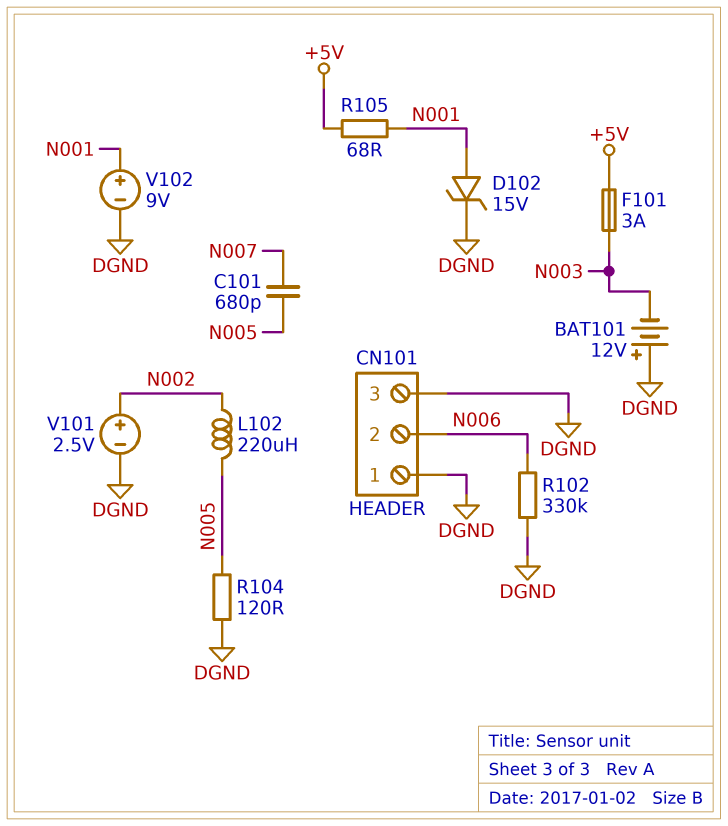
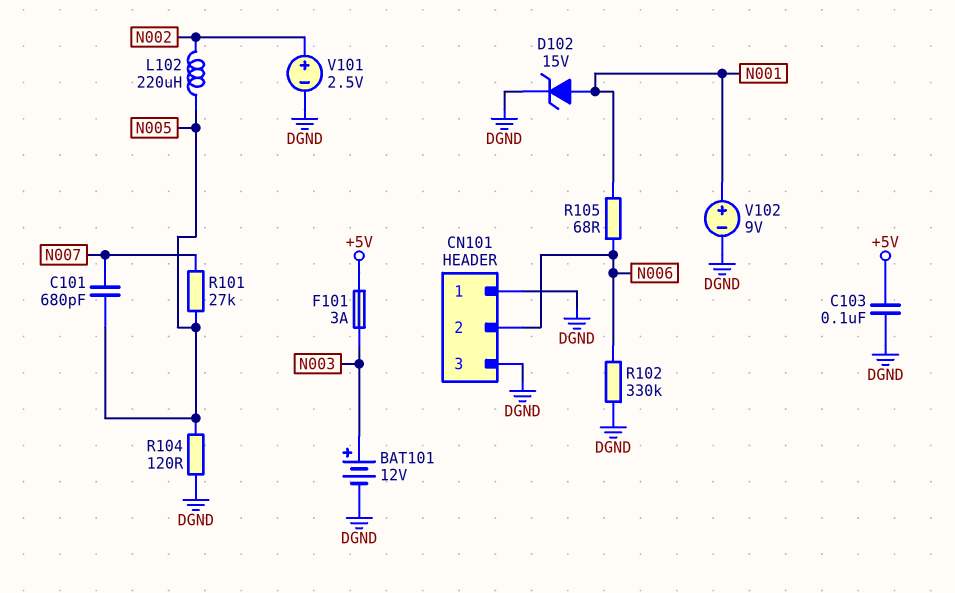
BAT101: 12V (plus DGND, minus N003) -> 12V (plus N003, minus DGND)
C103: none -> 100nF (+5V, DGND)
R101: none -> 27k (N005, N007)
R105: 68 (+5V, N001) -> 68 (N001, N006)

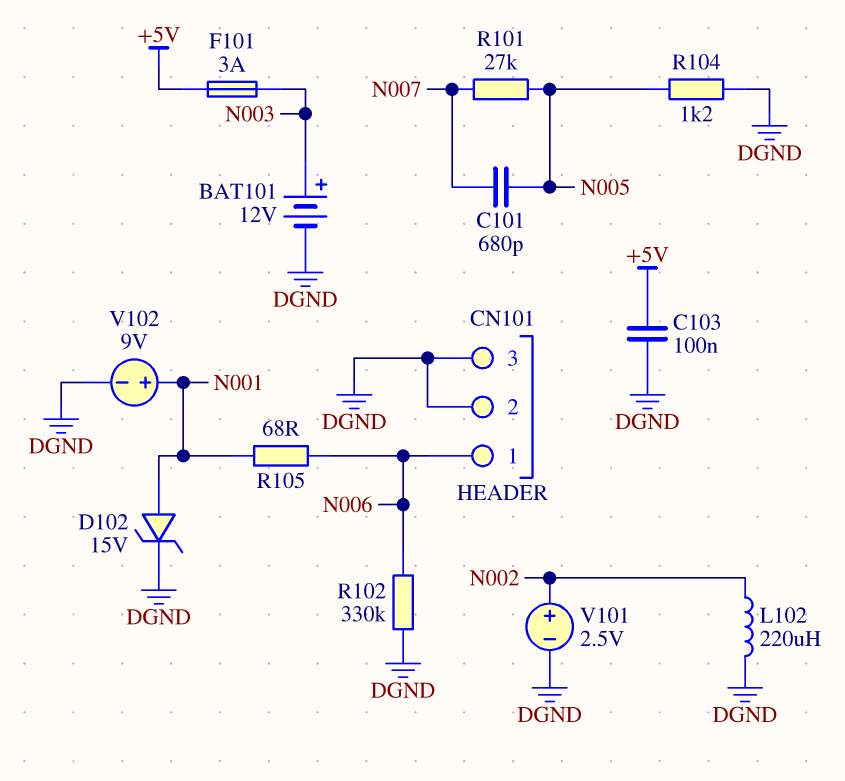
CN101 pin 1: DGND -> N006
CN101 pin 2: N006 -> DGND
L102: 220uH (N002, N005) -> 220uH (DGND, N002)
R104: 120 (DGND, N005) -> 1.2k (DGND, N005)

